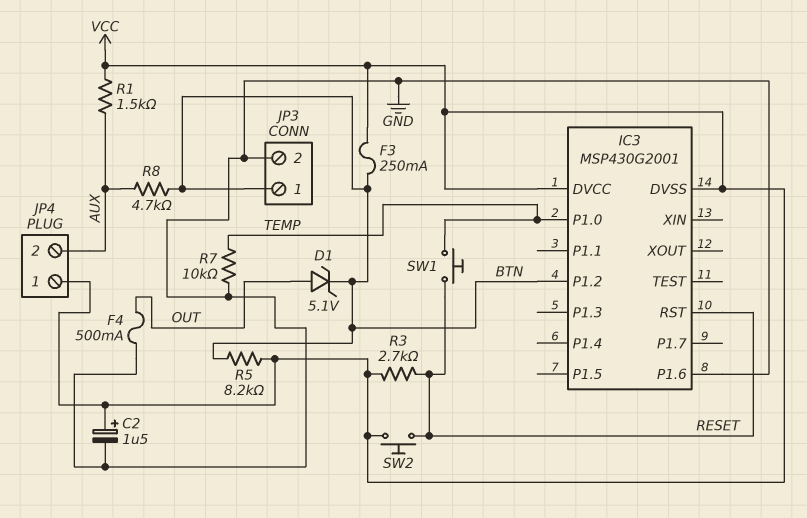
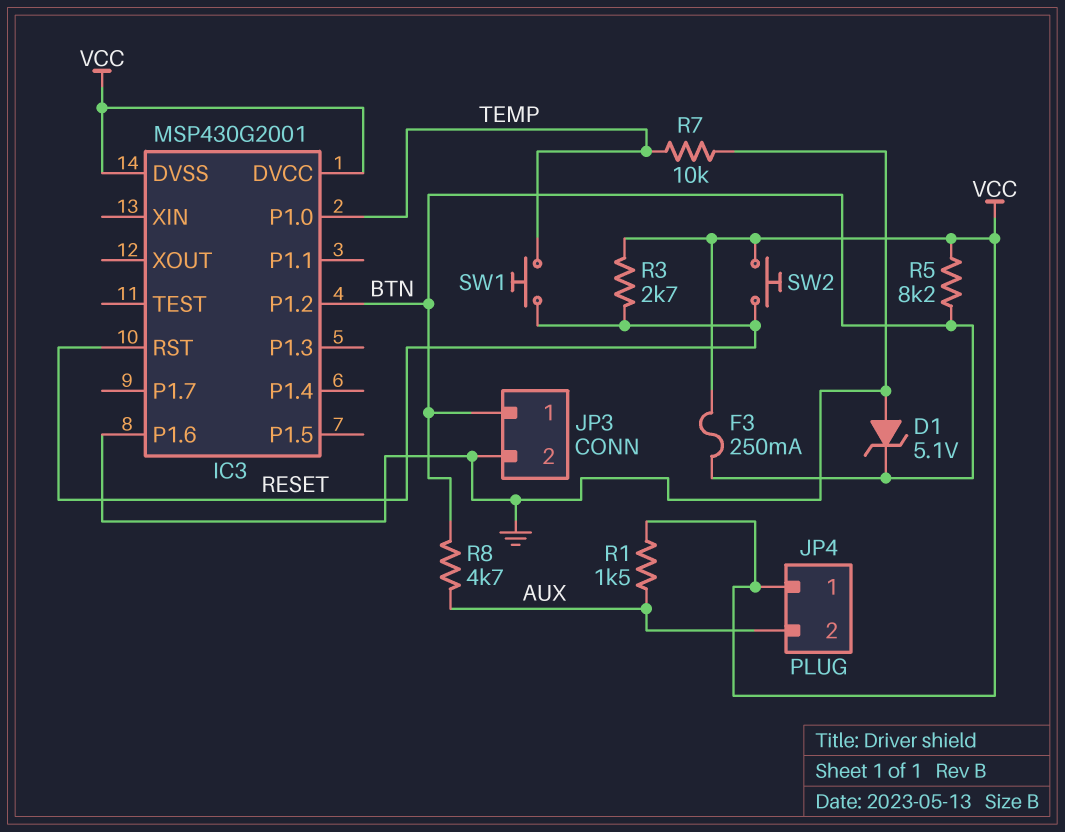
C2: 1.5uF (plus VCC, minus GND) -> none
D1: zener 5.1V (A OUT, K BTN) -> zener 5.1V (A GND, K BTN)
F4: 500mA (GND, OUT) -> none

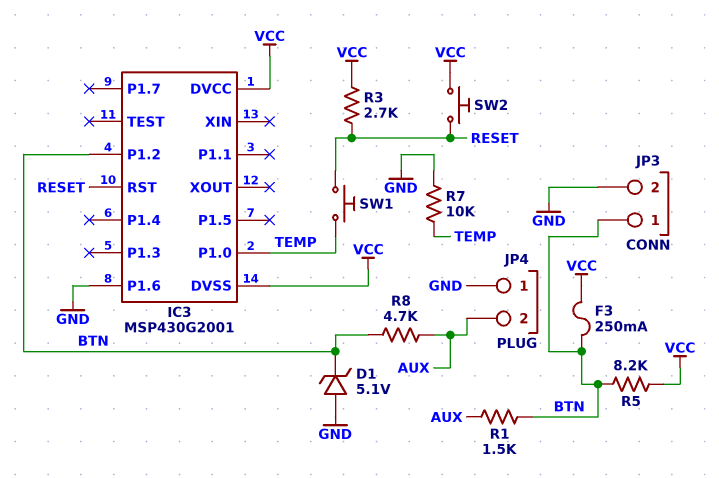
JP4 pin 1: VCC -> GND
R1: 1.5k (AUX, VCC) -> 1.5k (AUX, BTN)

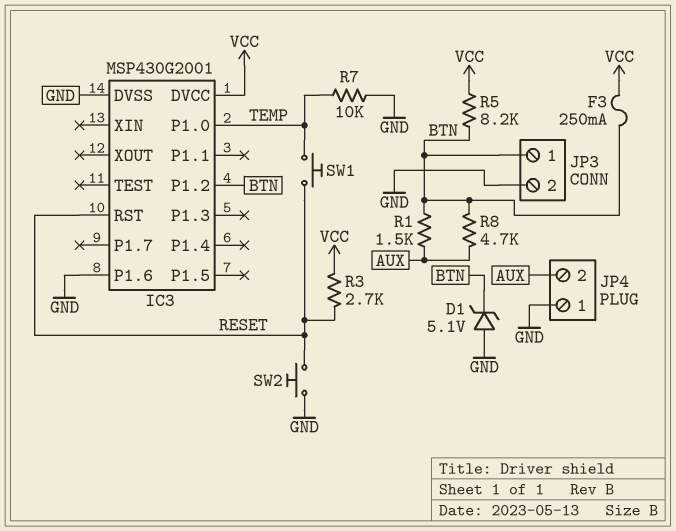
IC3 pin DVSS: VCC -> GND
SW2: button (RESET, VCC) -> button (GND, RESET)

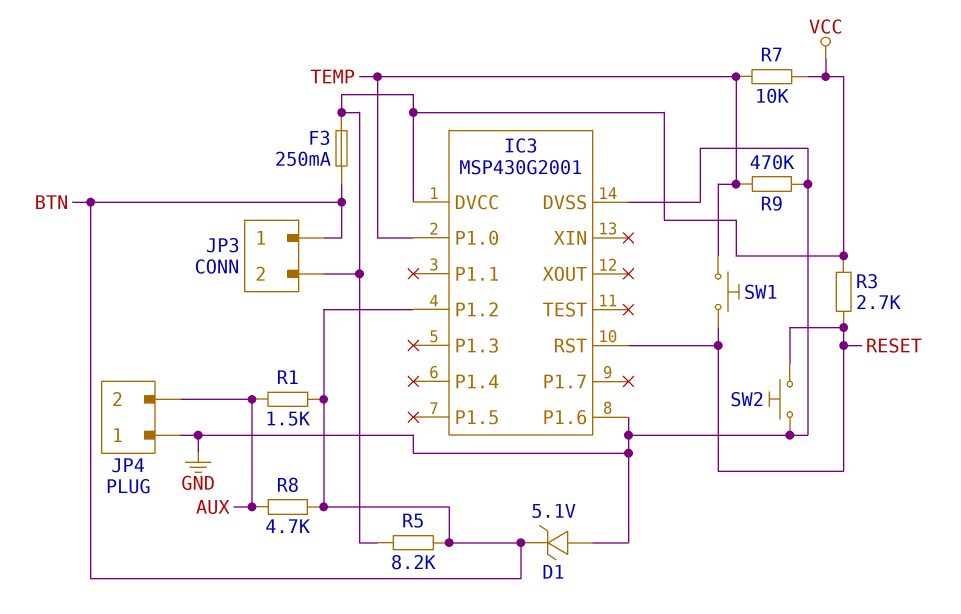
JP3 pin 2: GND -> VCC
R7: 10k (GND, TEMP) -> 10k (TEMP, VCC)
R9: none -> 470k (GND, TEMP)

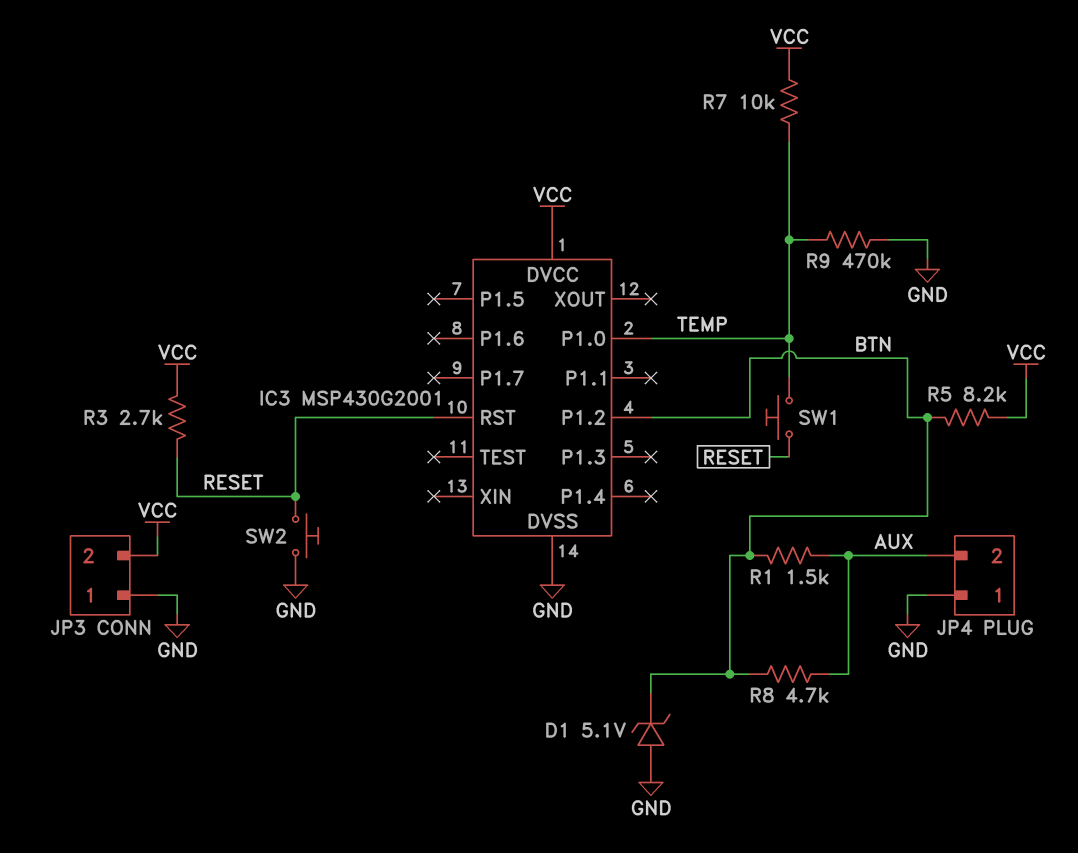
F3: 250mA (BTN, VCC) -> none
IC3 pin P1.6: GND -> none
JP3 pin 1: BTN -> GND

